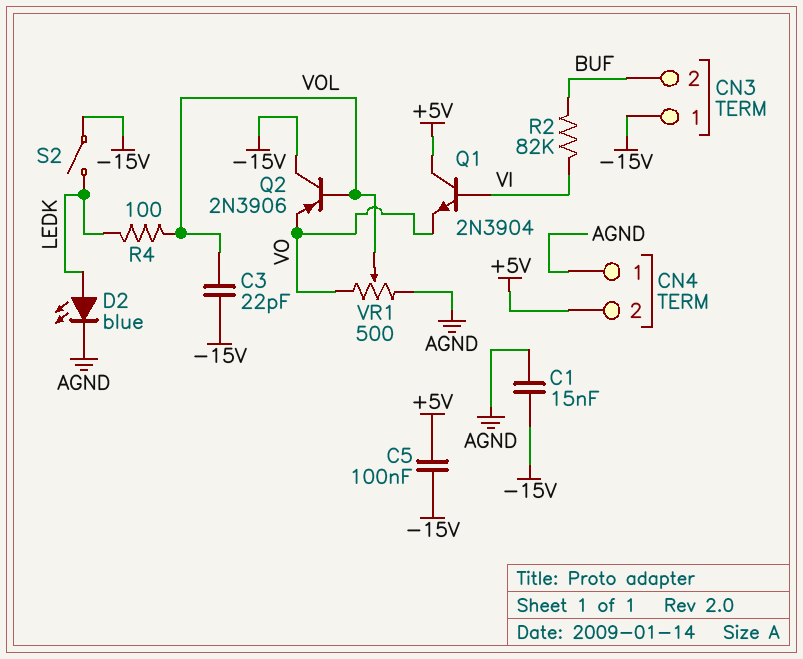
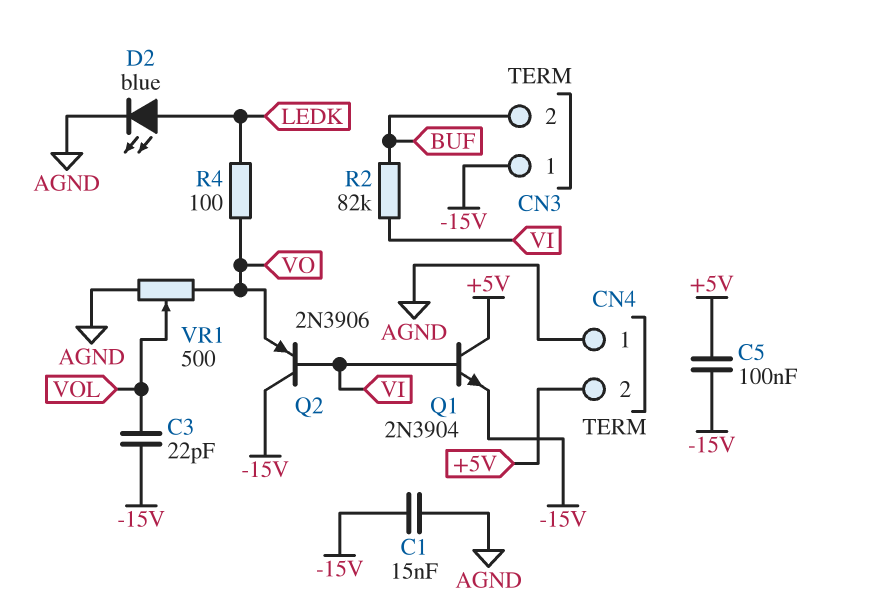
Q1: NPN 2N3904 (B VI, C +5V, E VO) -> NPN 2N3904 (B VI, C +5V, E -15V)
Q2: PNP 2N3906 (B VOL, C -15V, E VO) -> PNP 2N3906 (B VI, C -15V, E VO)
R4: 100 (LEDK, VOL) -> 100 (LEDK, VO)
S2: switch (-15V, LEDK) -> none

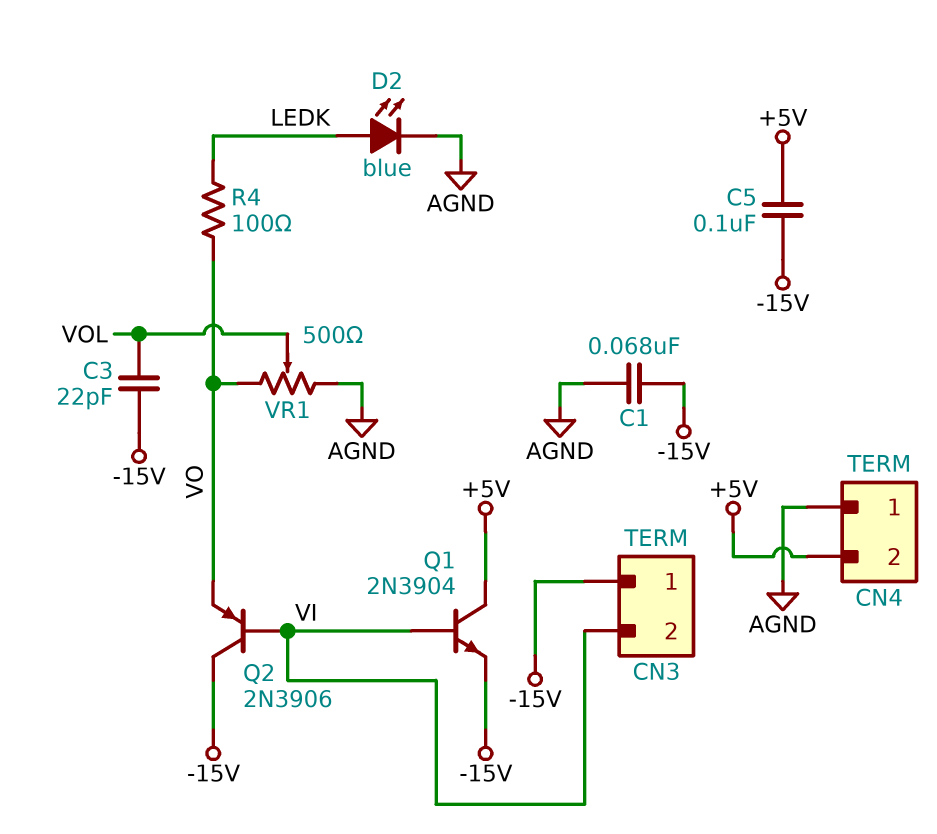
C1: 15nF (-15V, AGND) -> 68nF (-15V, AGND)
CN3 pin 2: BUF -> VI
R2: 82k (BUF, VI) -> none

